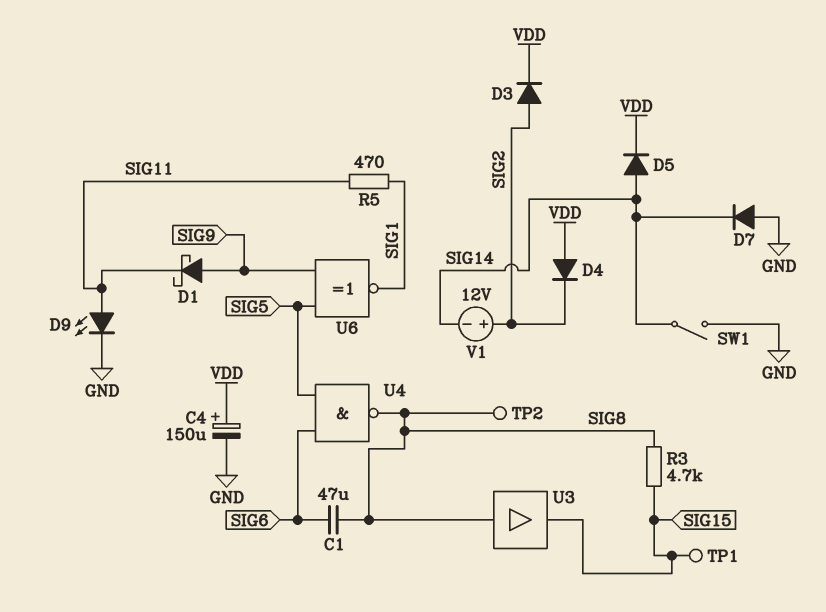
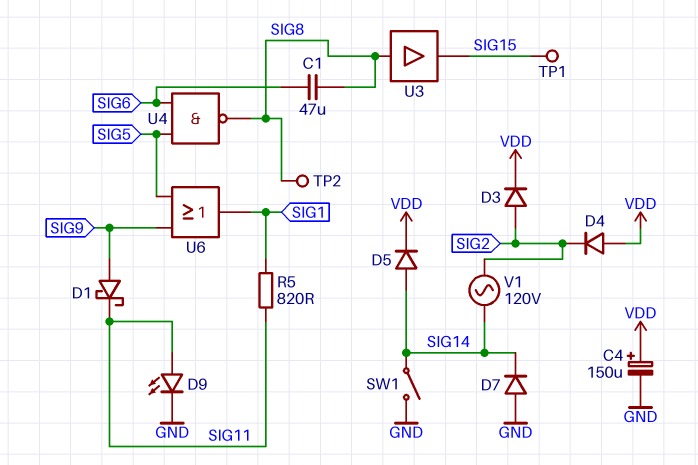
R3: 4.7k (SIG8, SIG15) -> none
R5: 470 (SIG1, SIG11) -> 820 (SIG1, SIG11)
U6: XNOR (in SIG5, in SIG9, out SIG1) -> OR (in SIG5, in SIG9, out SIG1)
V1: 12V (plus SIG2, minus SIG14) -> AC 120V (SIG2, SIG14)

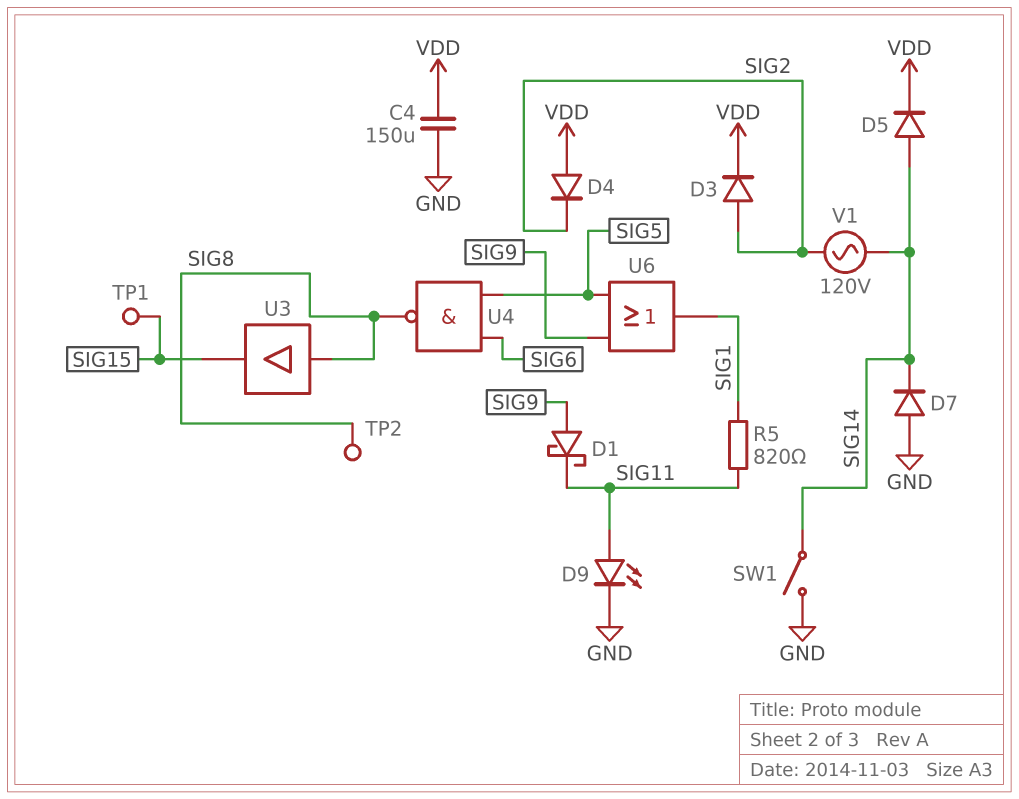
C1: 47uF (SIG6, SIG8) -> none
C4: 150uF (plus VDD, minus GND) -> 150uF (GND, VDD)

